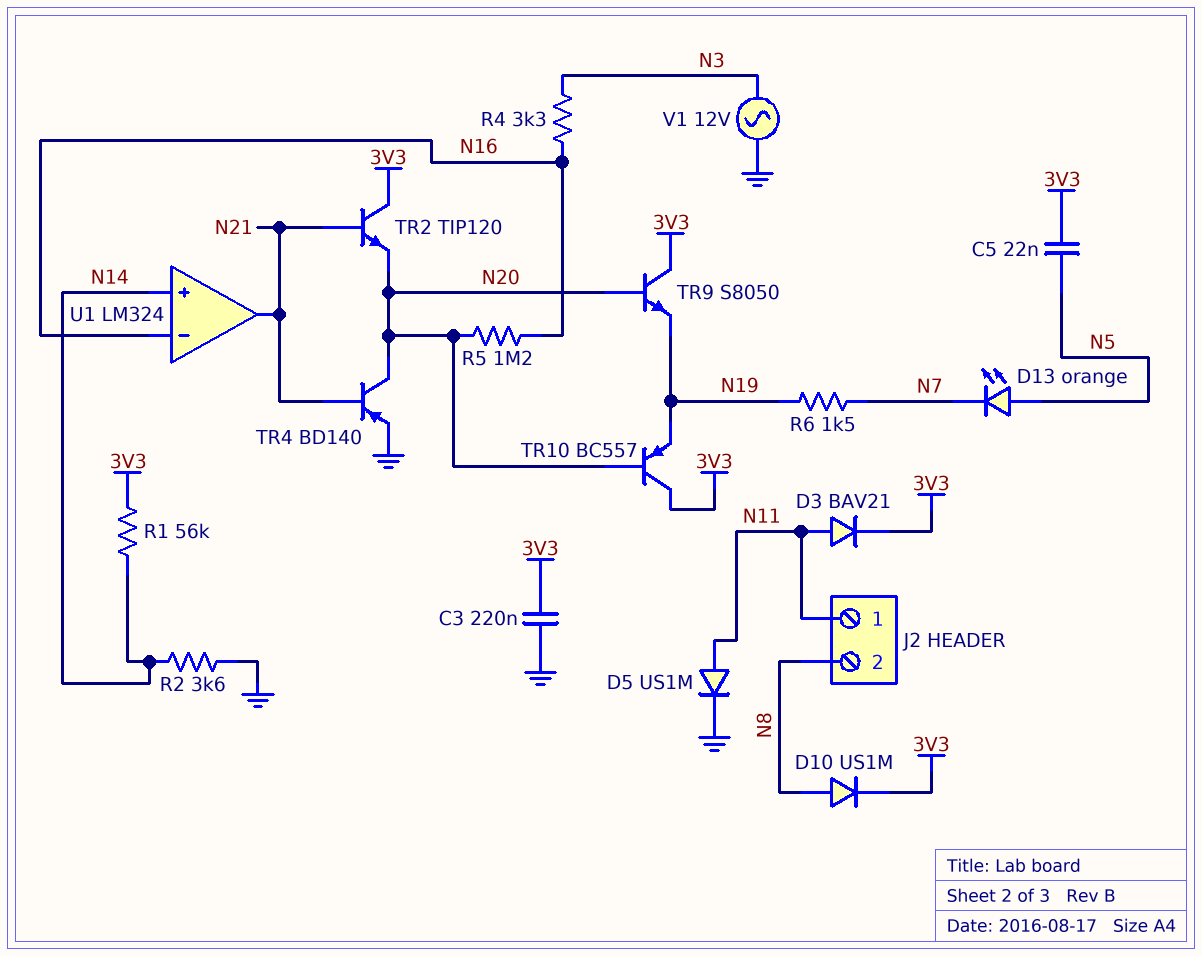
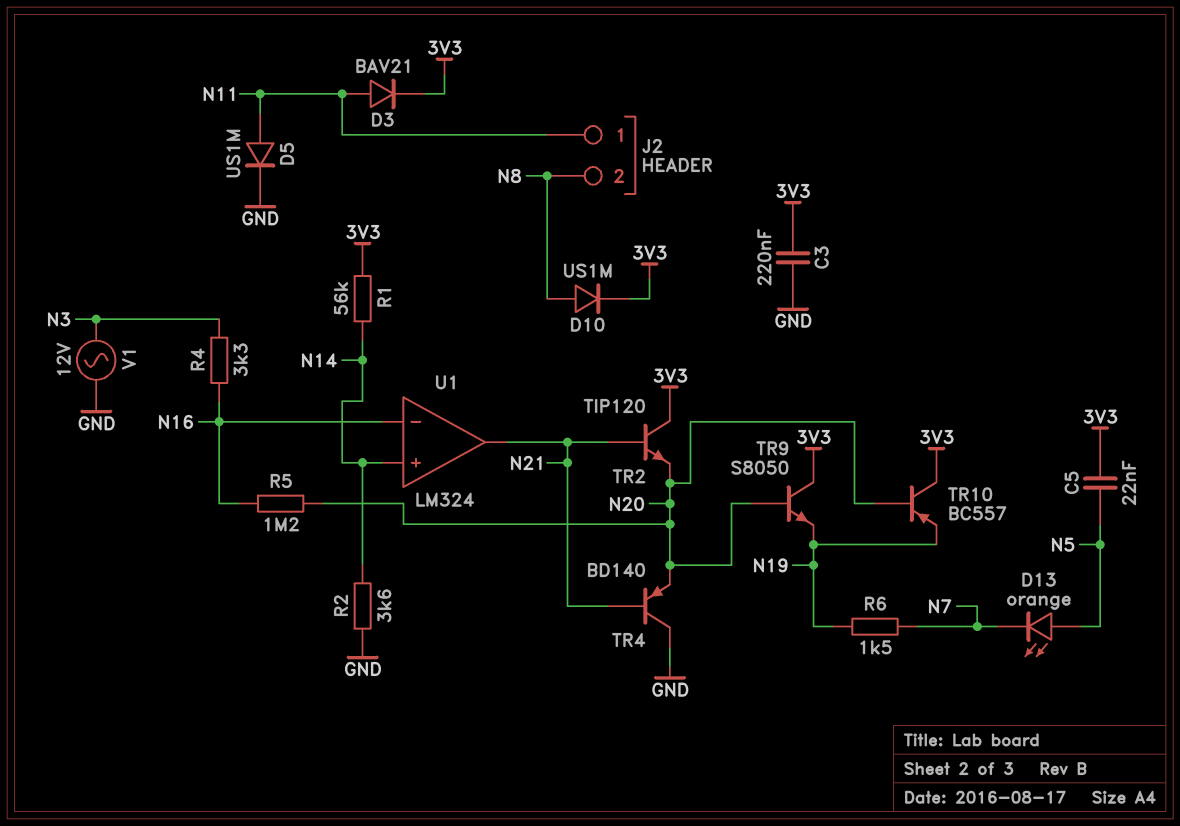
TR4: PNP BD140 (B N21, C N20, E GND) -> PNP BD140 (B N21, C GND, E N20)

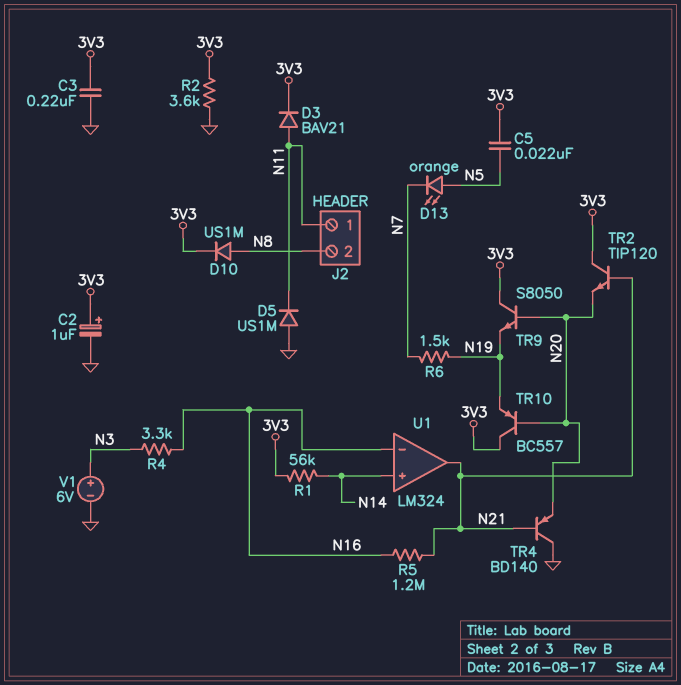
C2: none -> 1uF (plus 3V3, minus GND)
D5: diode US1M (A N11, K GND) -> diode US1M (A GND, K N11)
R2: 3.6k (GND, N14) -> 3.6k (3V3, GND)
R5: 1.2M (N16, N20) -> 1.2M (N16, N21)
V1: AC 12V (GND, N3) -> 6V (plus N3, minus GND)

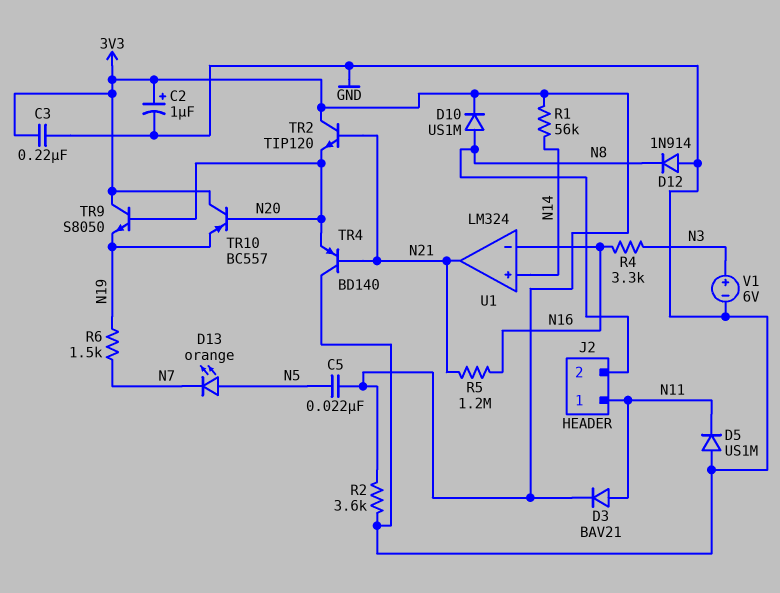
D12: none -> diode 1N914 (A GND, K N8)

